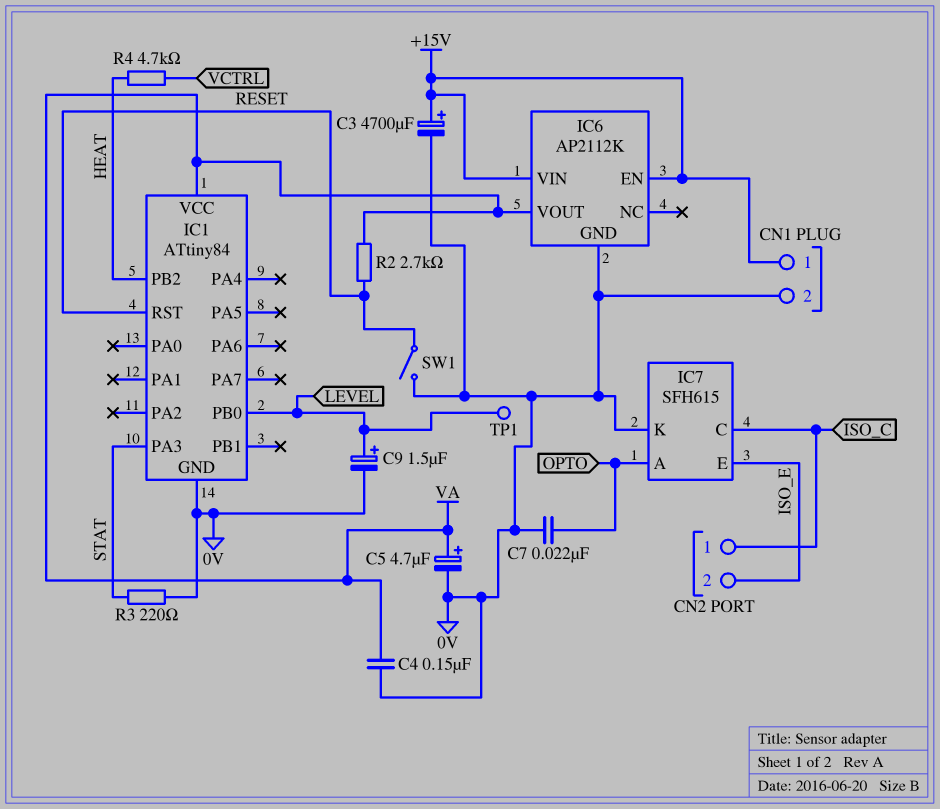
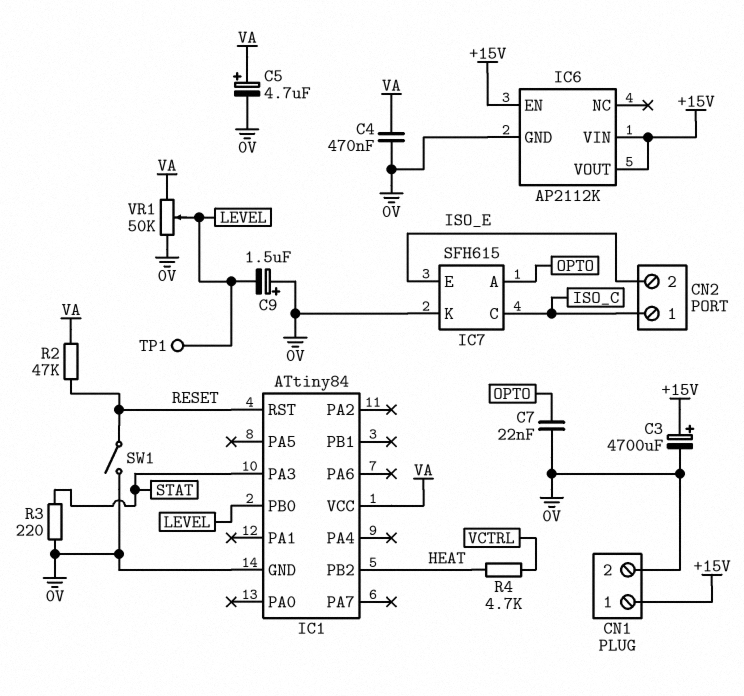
C4: 150nF (0V, VA) -> 470nF (0V, VA)
C9: 1.5uF (plus LEVEL, minus 0V) -> 1.5uF (plus 0V, minus LEVEL)
IC6 pin VOUT: VA -> +15V
R2: 2.7k (RESET, VA) -> 47k (RESET, VA)
VR1: none -> 50k (0V, VA, wiper LEVEL)

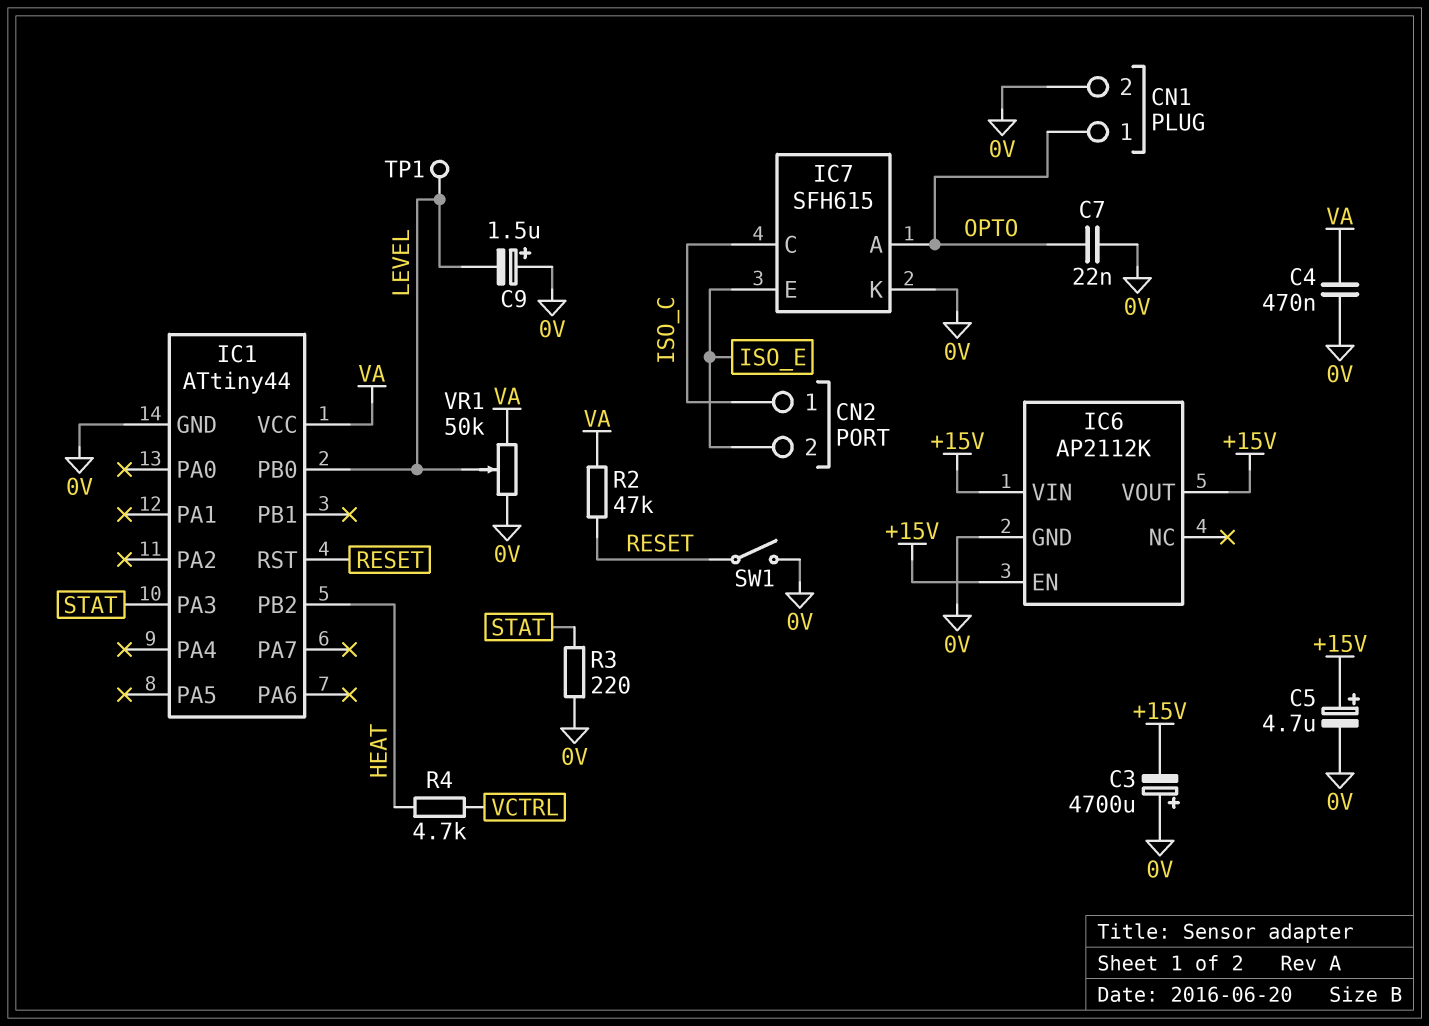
C3: 4700uF (plus +15V, minus 0V) -> 4700uF (plus 0V, minus +15V)
C5: 4.7uF (plus VA, minus 0V) -> 4.7uF (plus +15V, minus 0V)
CN1 pin 1: +15V -> OPTO
IC1: ATtiny84 -> ATtiny44

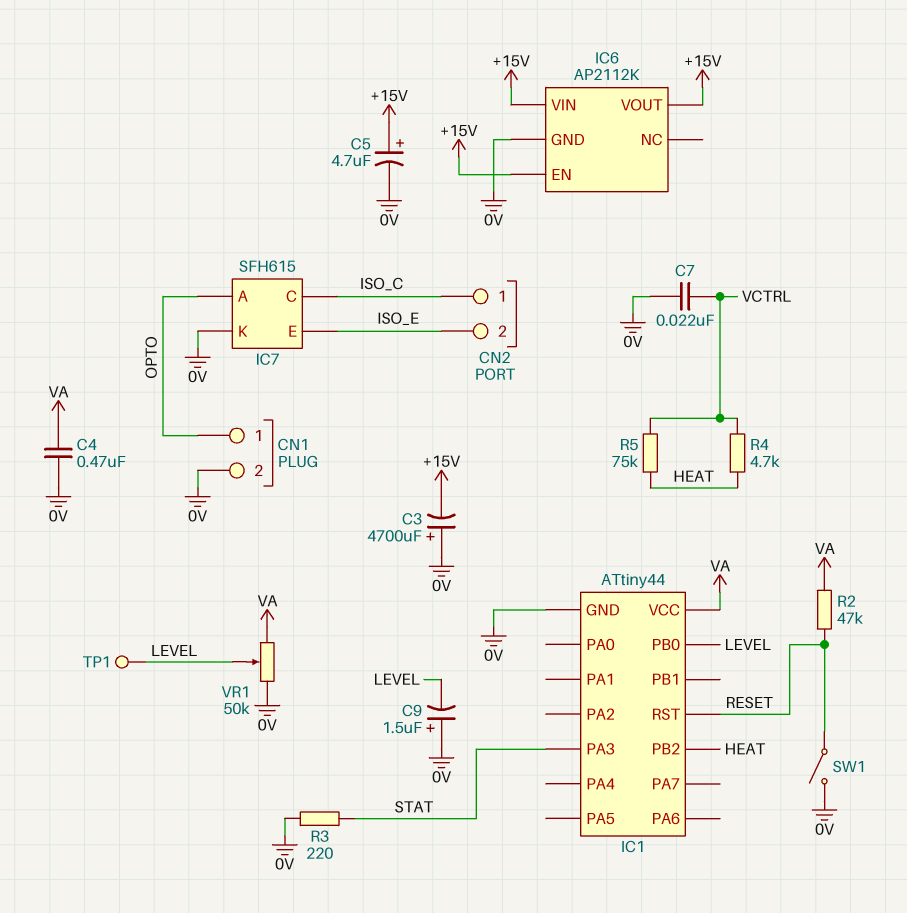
C7: 22nF (0V, OPTO) -> 22nF (0V, VCTRL)
R5: none -> 75k (HEAT, VCTRL)

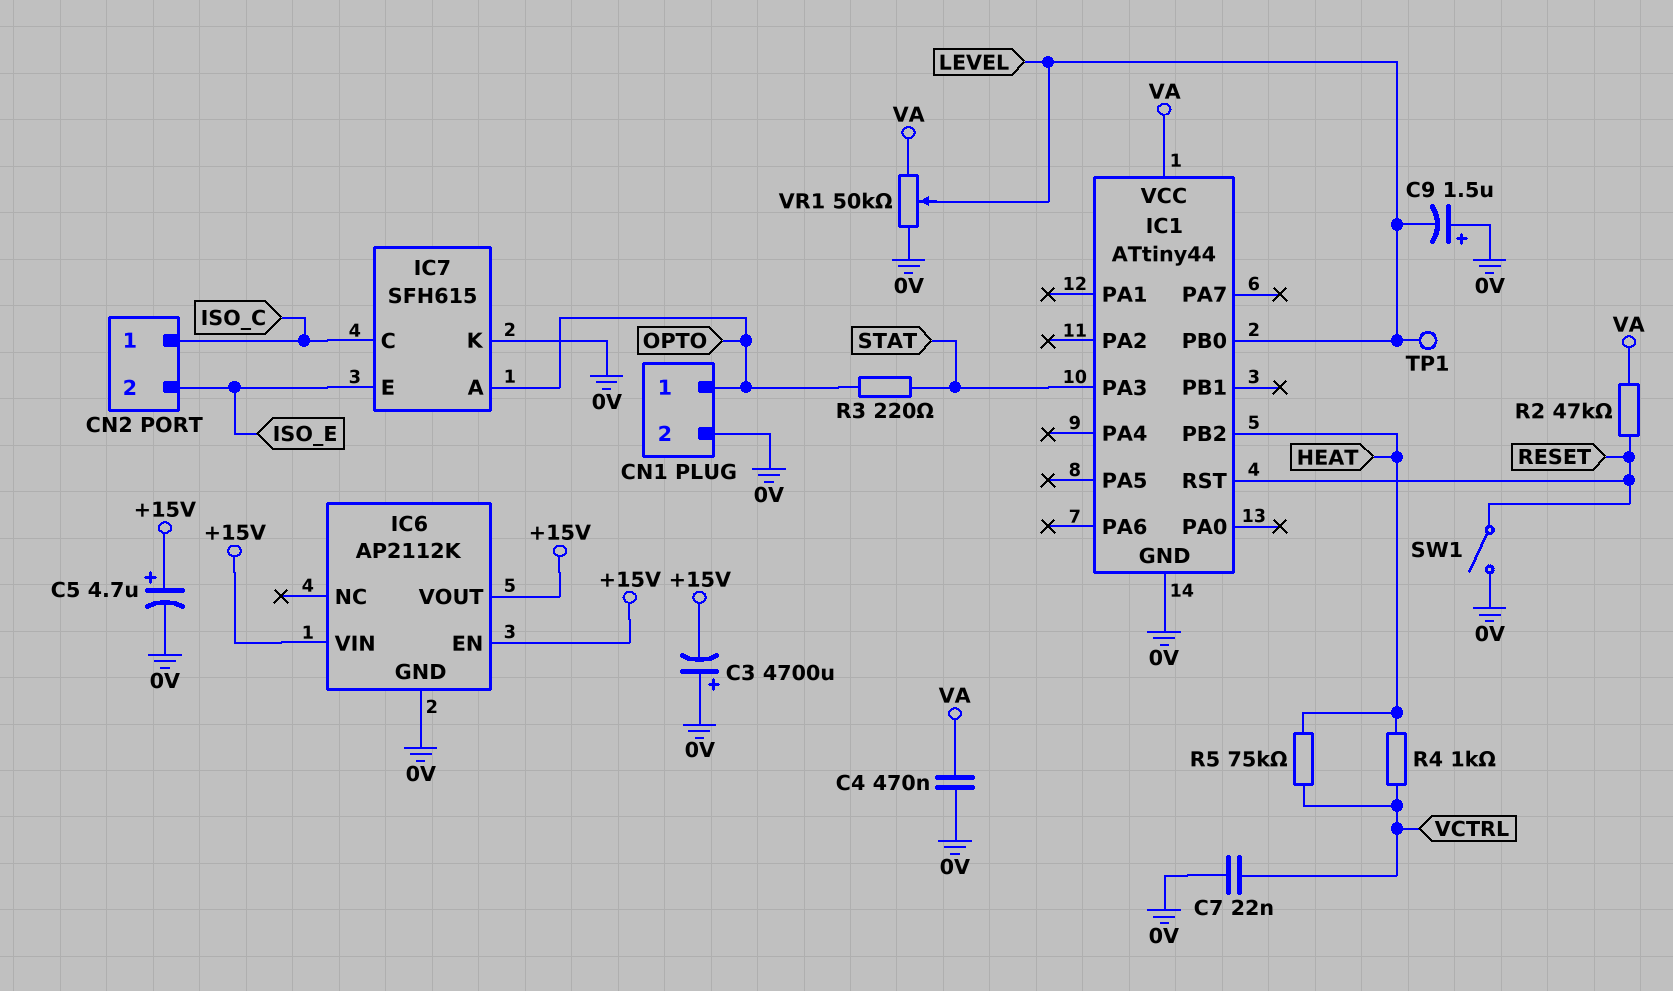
R3: 220 (0V, STAT) -> 220 (OPTO, STAT)
R4: 4.7k (HEAT, VCTRL) -> 1k (HEAT, VCTRL)

